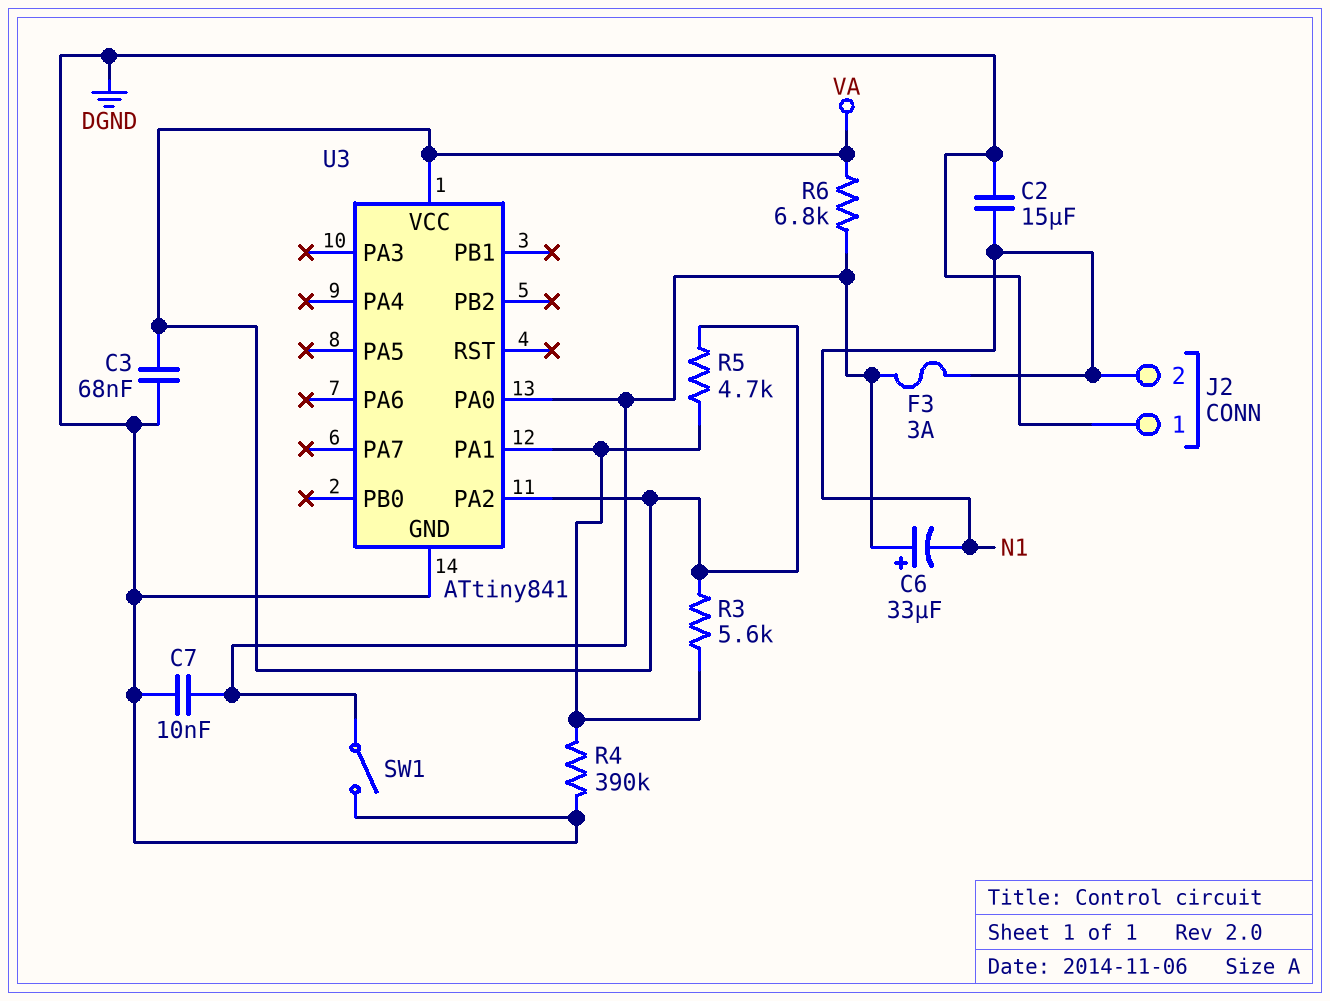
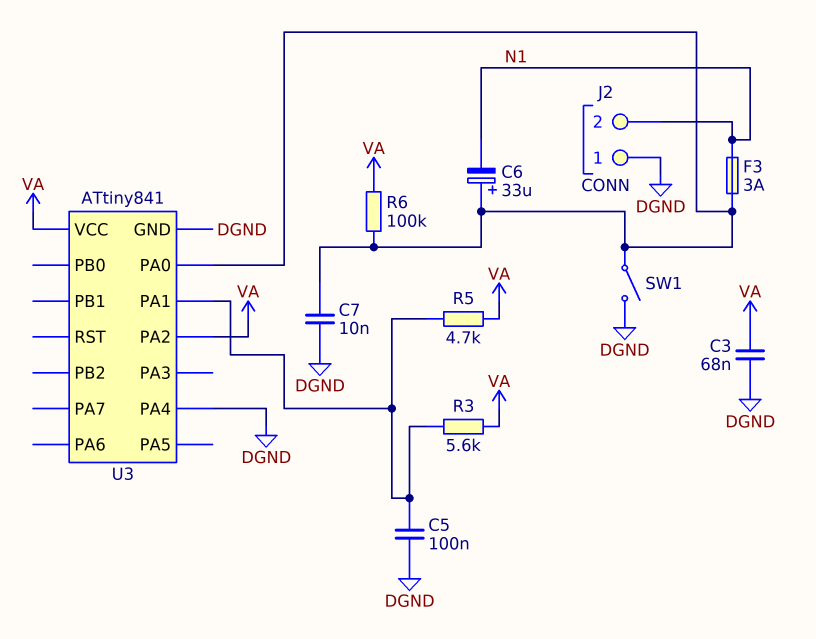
C2: 15uF (DGND, N1) -> none
C5: none -> 100nF (DGND, U3/PA1)
R4: 390k (DGND, U3/PA1) -> none
R6: 6.8k (U3/PA0, VA) -> 100k (U3/PA0, VA)
U3 pin PA4: none -> DGND

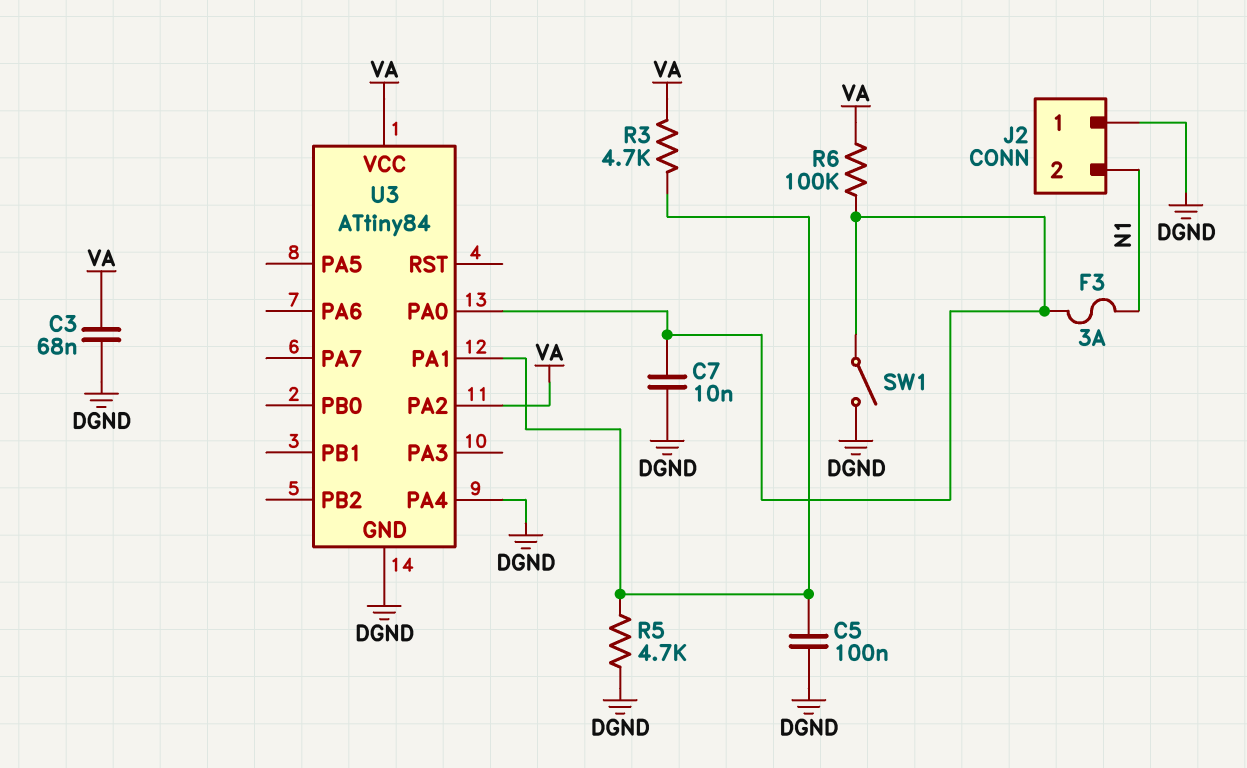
C6: 33uF (plus U3/PA0, minus N1) -> none
R3: 5.6k (U3/PA1, VA) -> 4.7k (U3/PA1, VA)
R5: 4.7k (U3/PA1, VA) -> 4.7k (DGND, U3/PA1)
U3: ATtiny841 -> ATtiny84

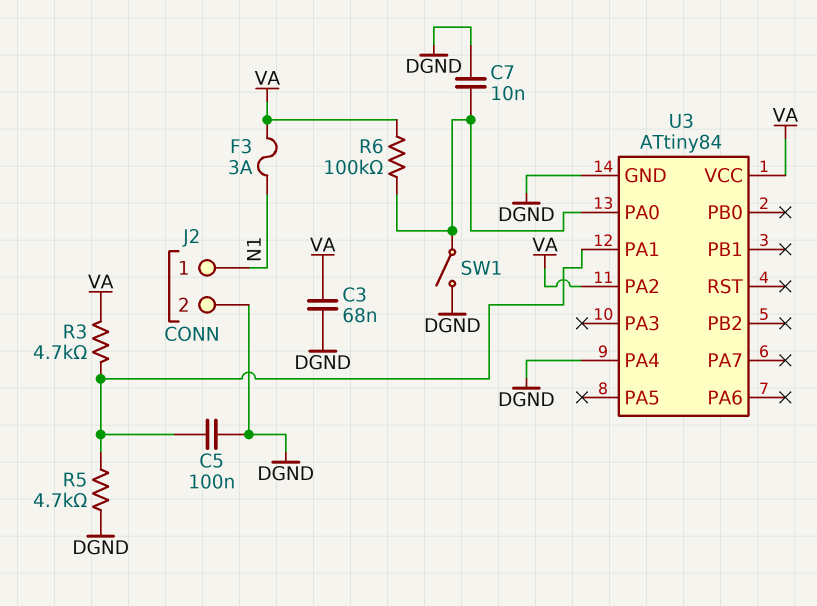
F3: 3A (N1, U3/PA0) -> 3A (N1, VA)
J2 pin 1: DGND -> N1
J2 pin 2: N1 -> DGND

